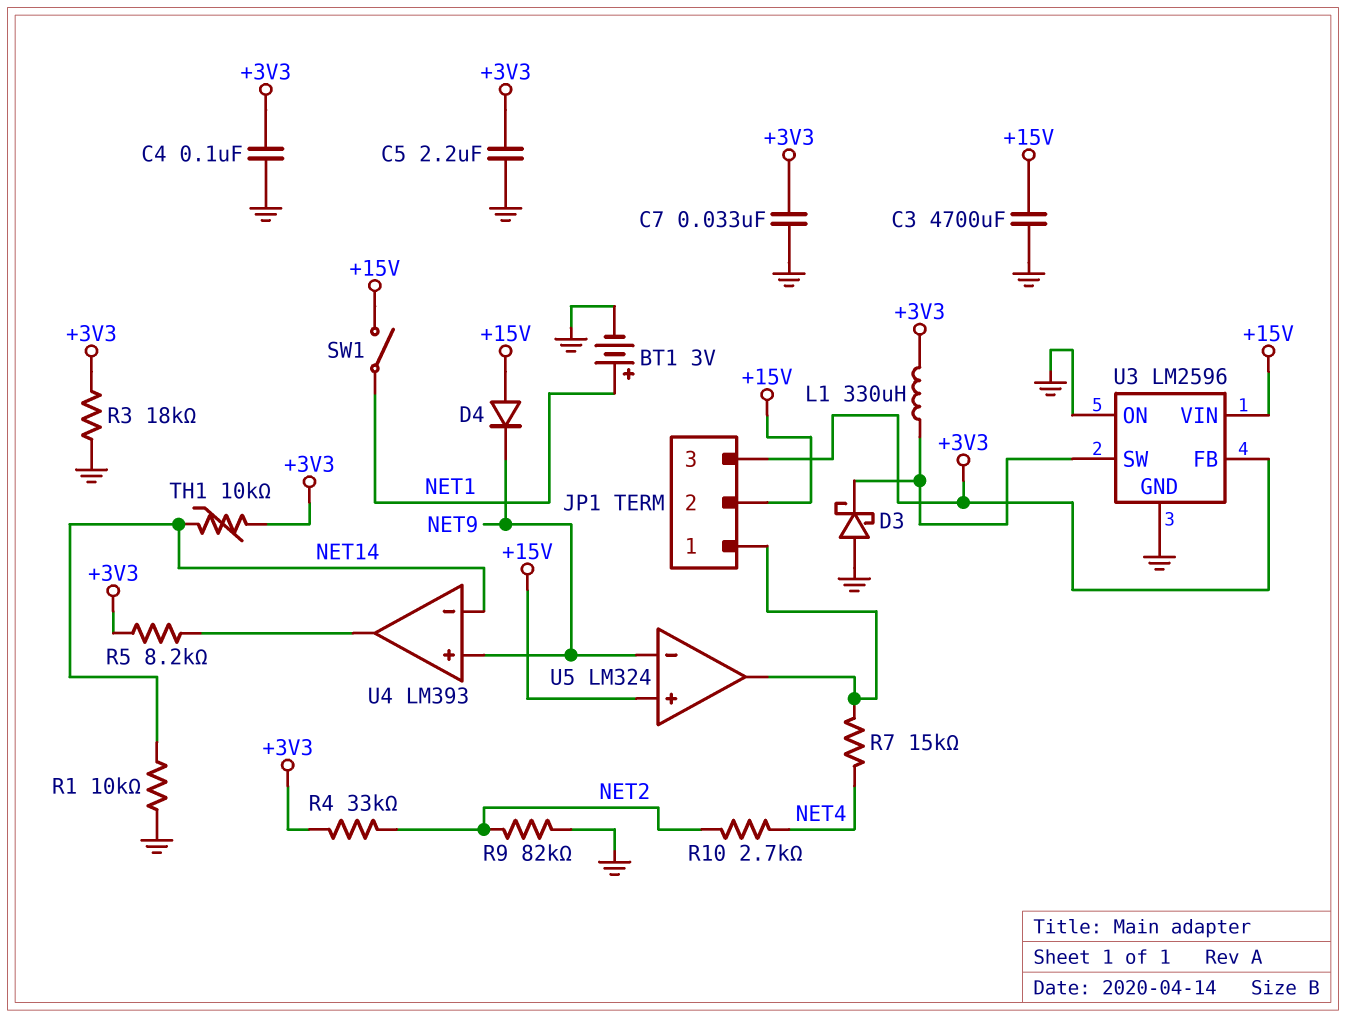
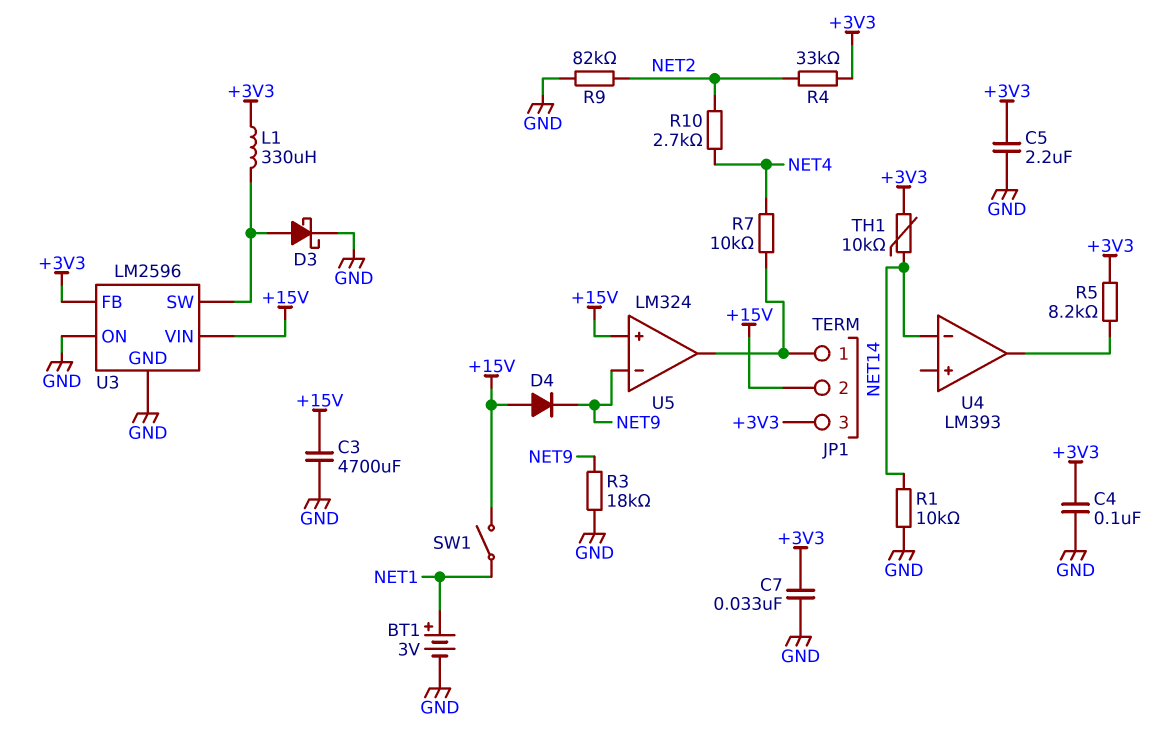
D3: schottky (A GND, K U3/SW) -> schottky (A U3/SW, K GND)
R3: 18k (+3V3, GND) -> 18k (GND, NET9)
R7: 15k (JP1/1, NET4) -> 10k (JP1/1, NET4)
U4 pin in+: NET9 -> none

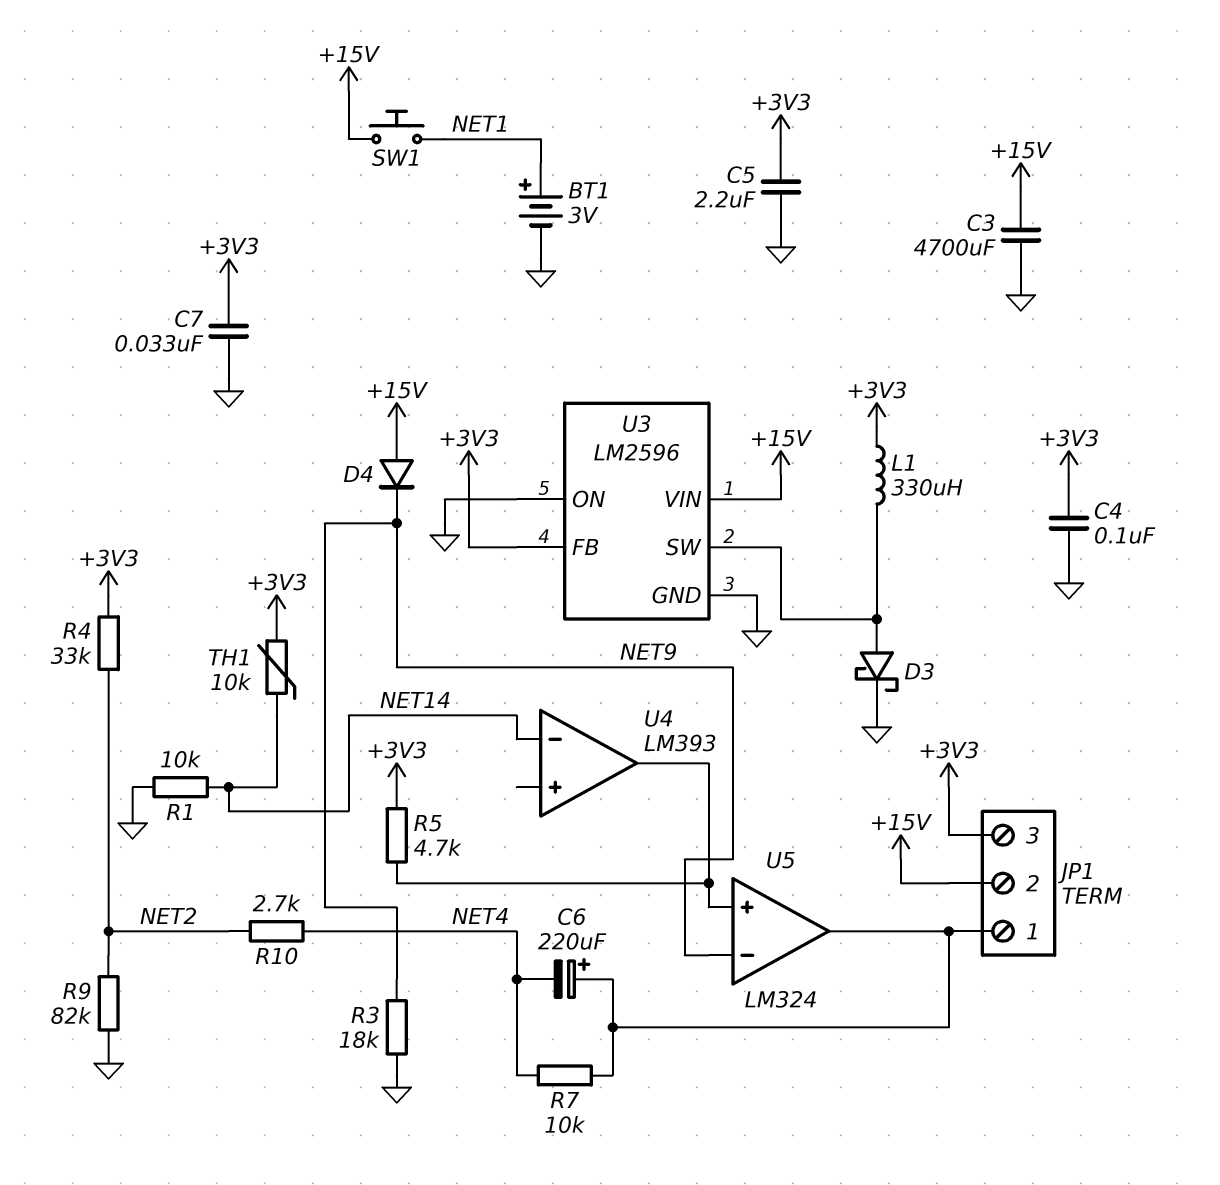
C6: none -> 220uF (plus JP1/1, minus NET4)
R5: 8.2k (+3V3, U4/out) -> 4.7k (+3V3, U4/out)
SW1: switch (+15V, NET1) -> button (+15V, NET1)
U5 pin in+: +15V -> U4/out

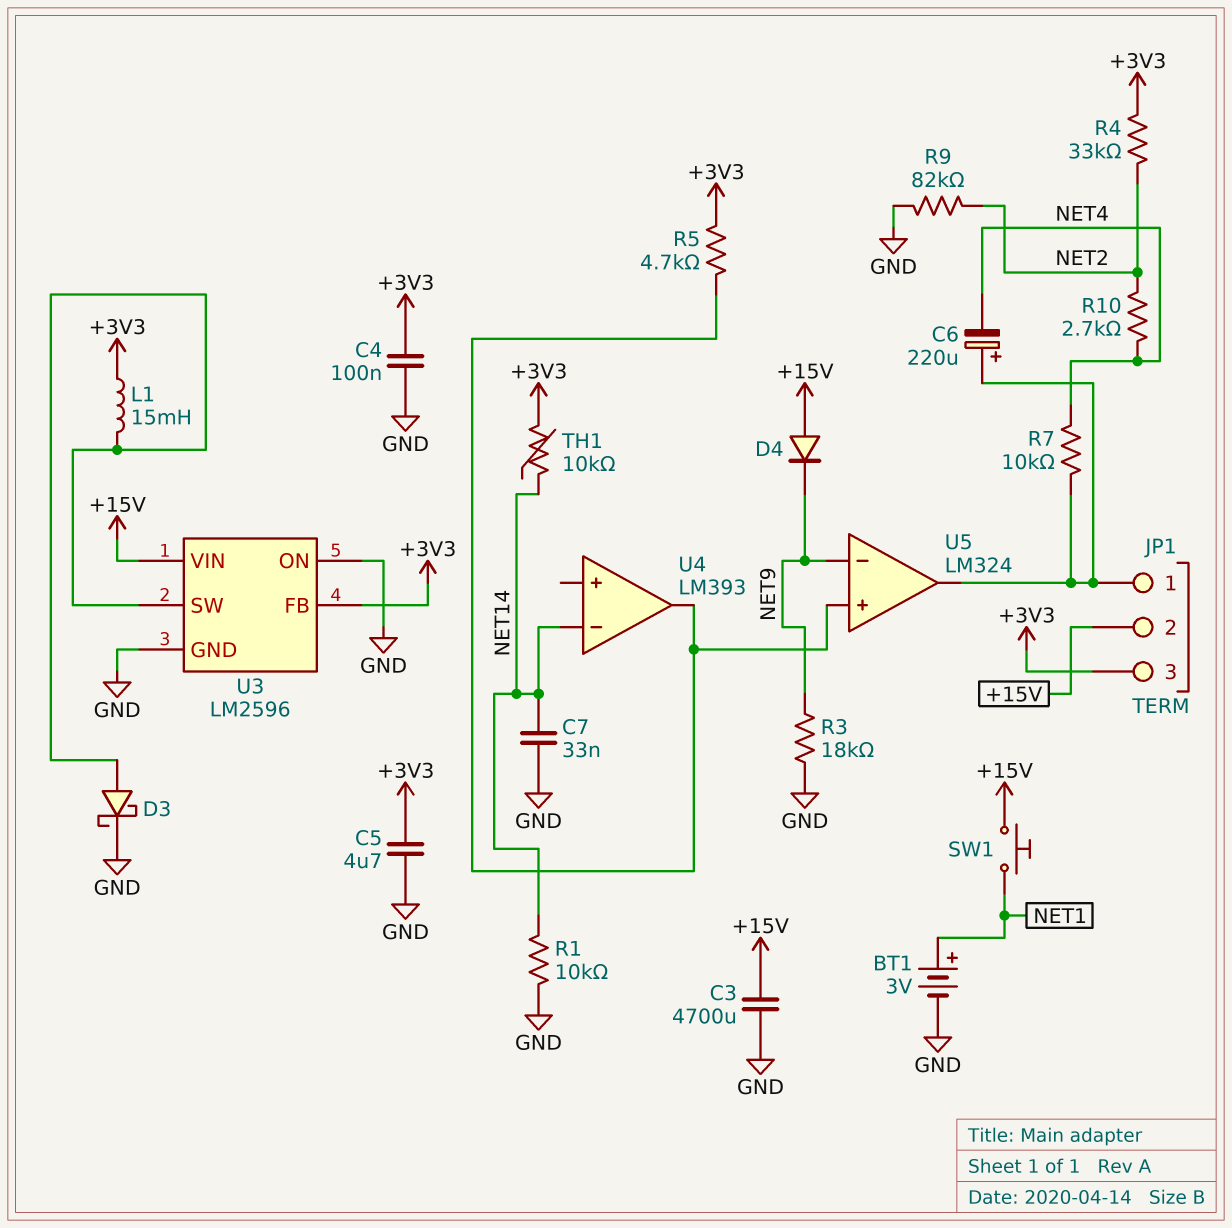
C5: 2.2uF (+3V3, GND) -> 4.7uF (+3V3, GND)
C7: 33nF (+3V3, GND) -> 33nF (GND, NET14)
L1: 330uH (+3V3, U3/SW) -> 15mH (+3V3, U3/SW)

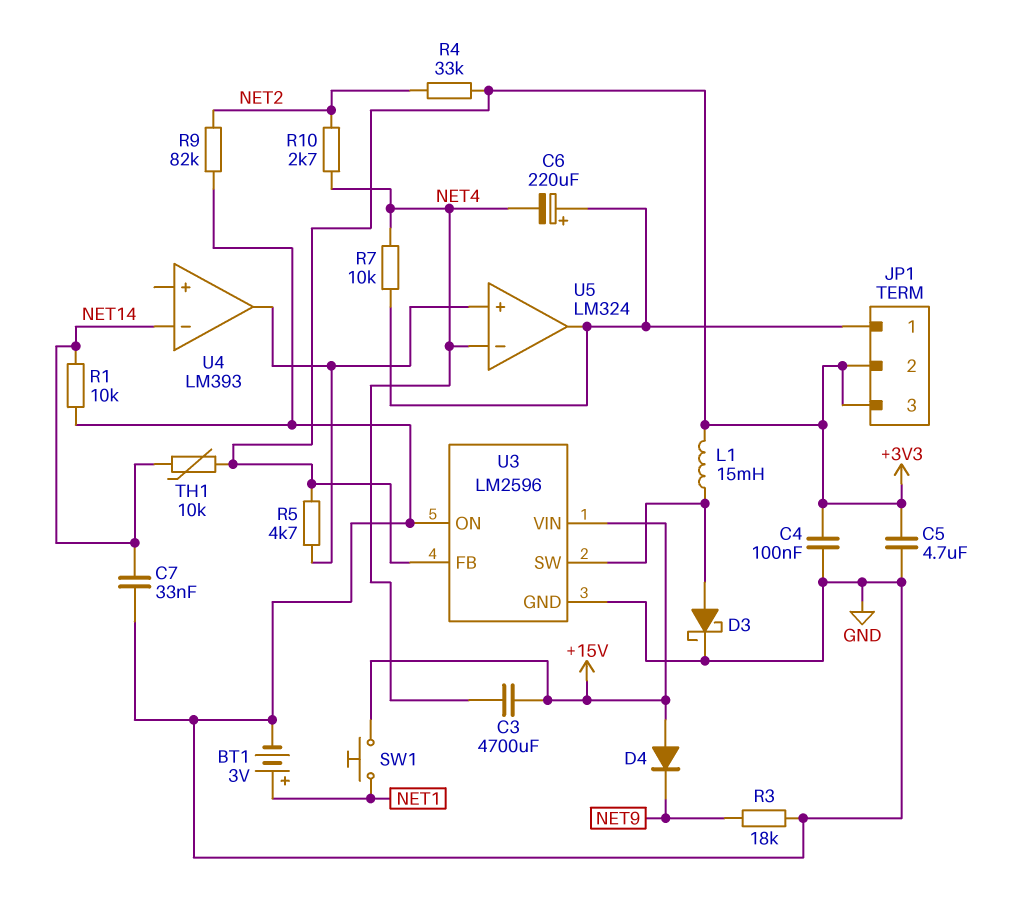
C3: 4700uF (+15V, GND) -> 4700uF (+15V, NET4)
JP1 pin 2: +15V -> +3V3
U5 pin in-: NET9 -> NET4

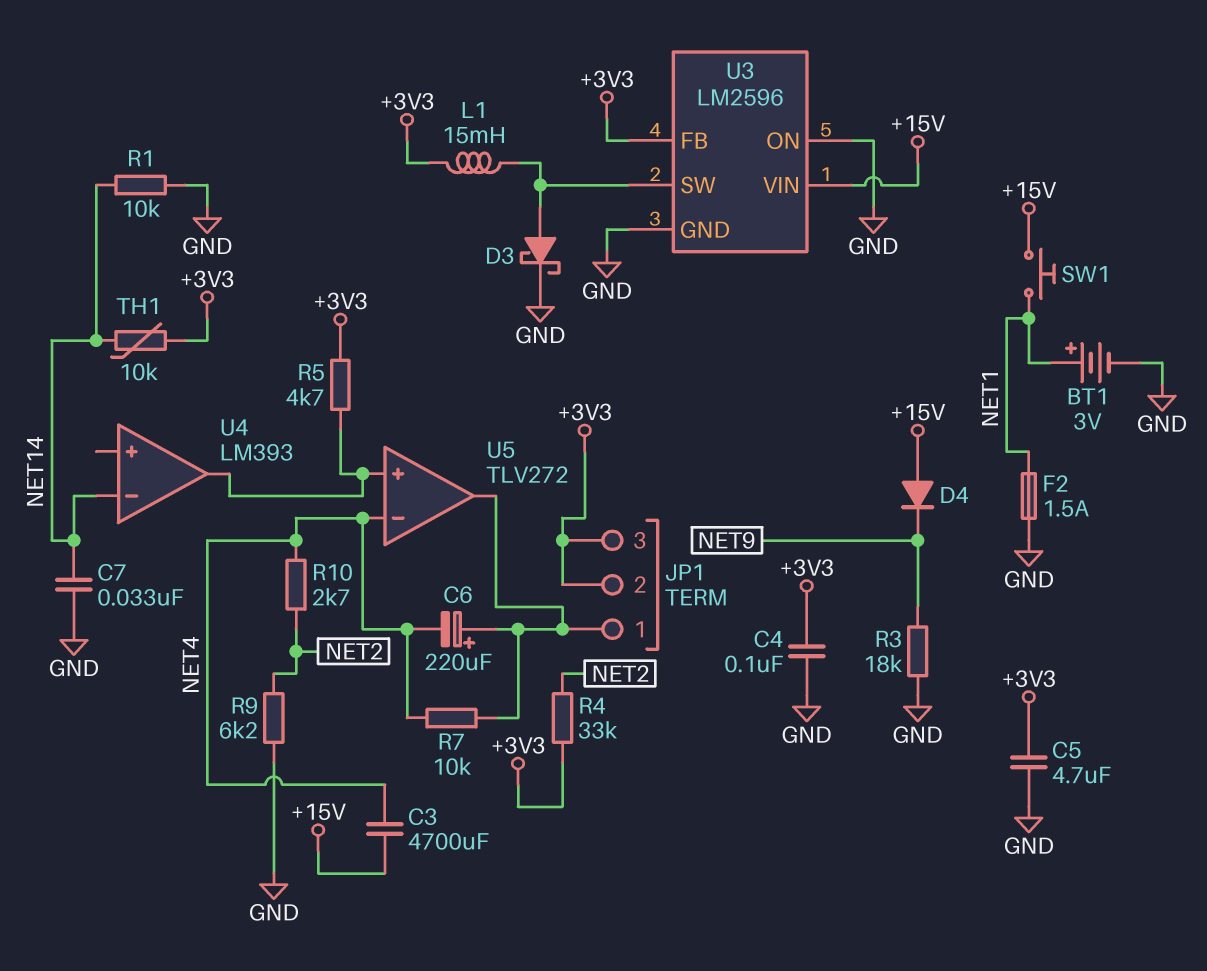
F2: none -> 1.5A (GND, NET1)
R9: 82k (GND, NET2) -> 6.2k (GND, NET2)
U5: LM324 -> TLV272

